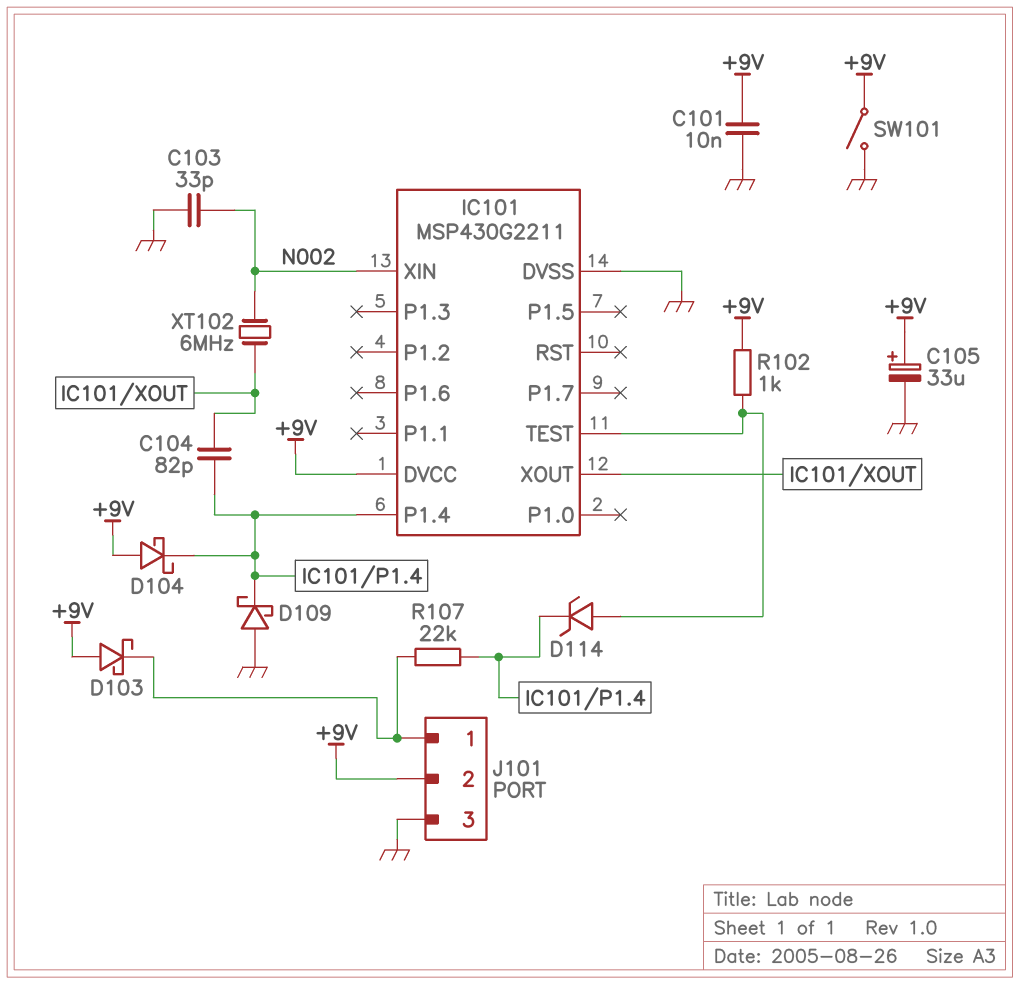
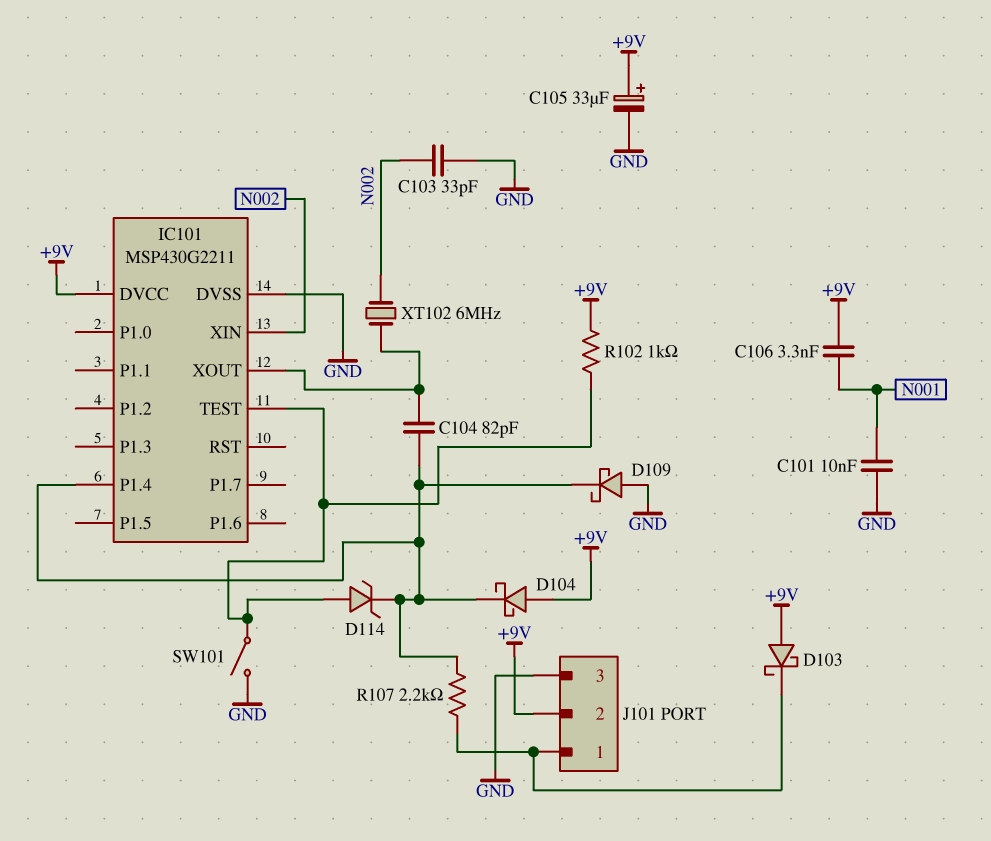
C101: 10nF (+9V, GND) -> 10nF (GND, N001)
C106: none -> 3.3nF (+9V, N001)
R107: 22k (IC101/P1.4, J101/1) -> 2.2k (IC101/P1.4, J101/1)
SW101: switch (+9V, GND) -> switch (GND, IC101/TEST)

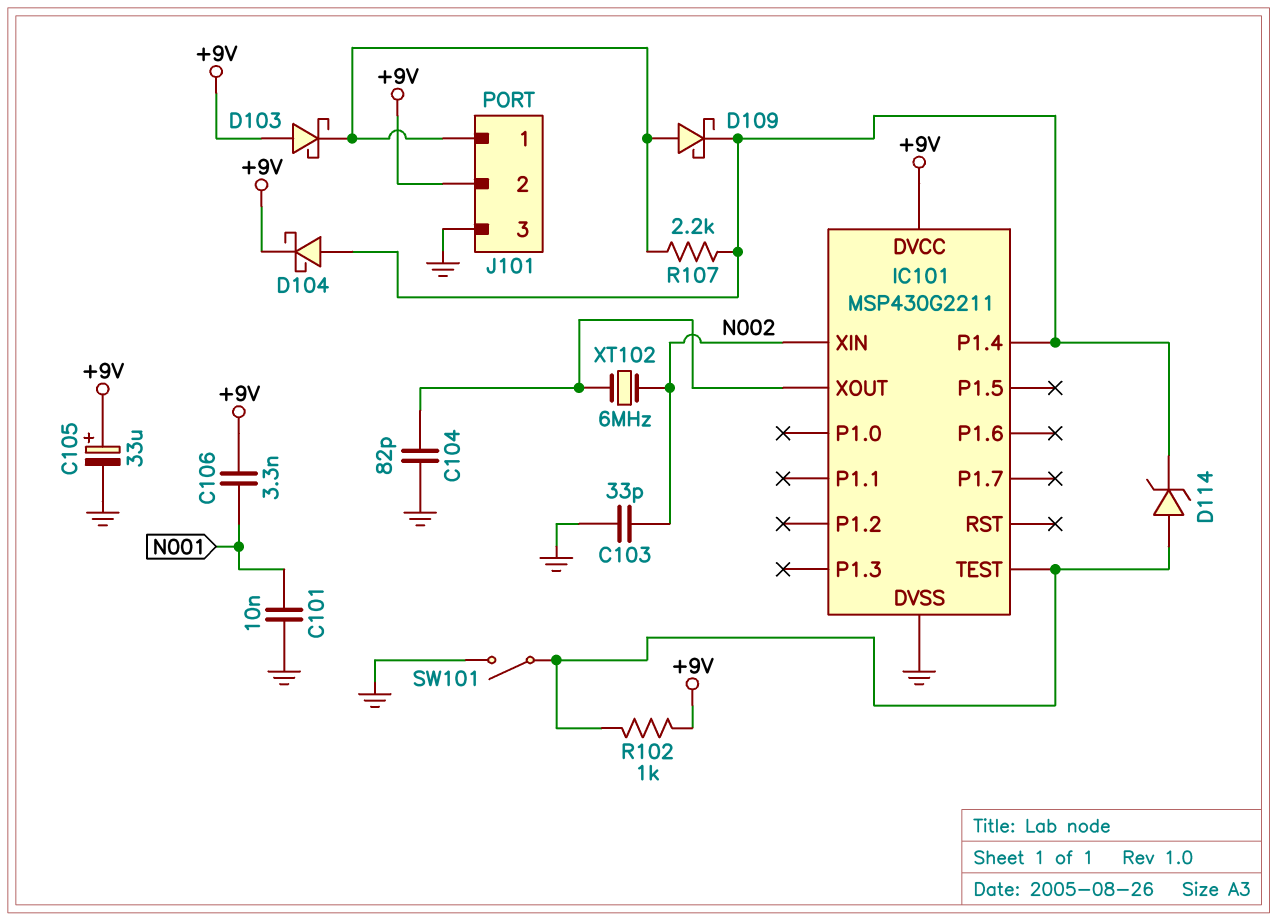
C104: 82pF (IC101/P1.4, IC101/XOUT) -> 82pF (GND, IC101/XOUT)
D104: schottky (A +9V, K IC101/P1.4) -> schottky (A IC101/P1.4, K +9V)
D109: schottky (A GND, K IC101/P1.4) -> schottky (A J101/1, K IC101/P1.4)

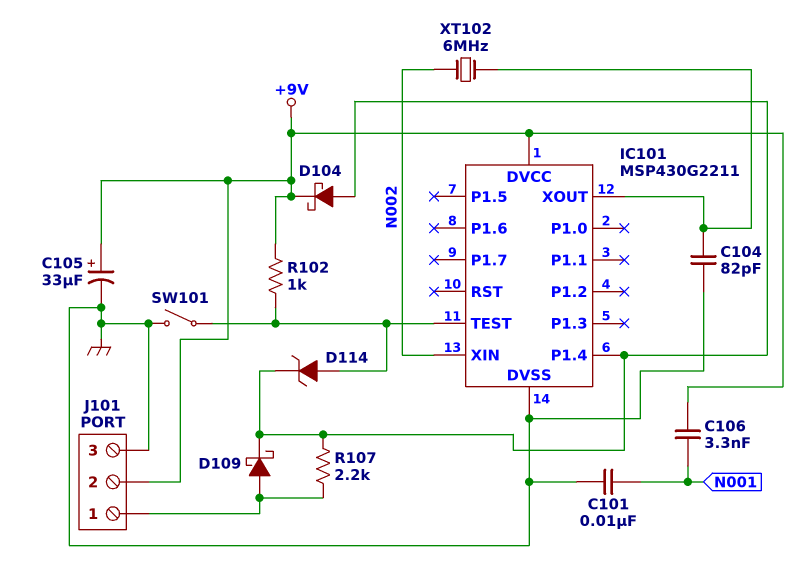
C103: 33pF (GND, N002) -> none
D103: schottky (A +9V, K J101/1) -> none

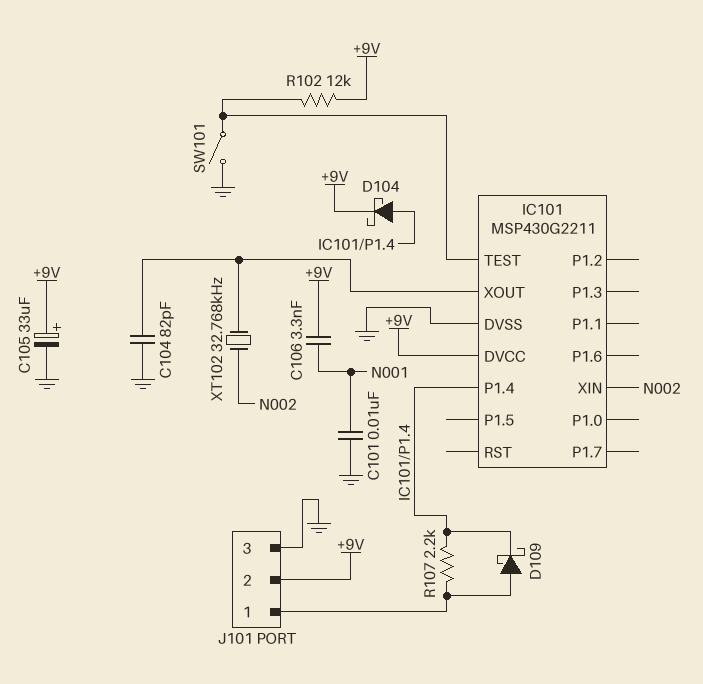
D114: zener (A IC101/TEST, K IC101/P1.4) -> none
R102: 1k (+9V, IC101/TEST) -> 12k (+9V, IC101/TEST)
XT102: 6MHz (IC101/XOUT, N002) -> 32.768kHz (IC101/XOUT, N002)

